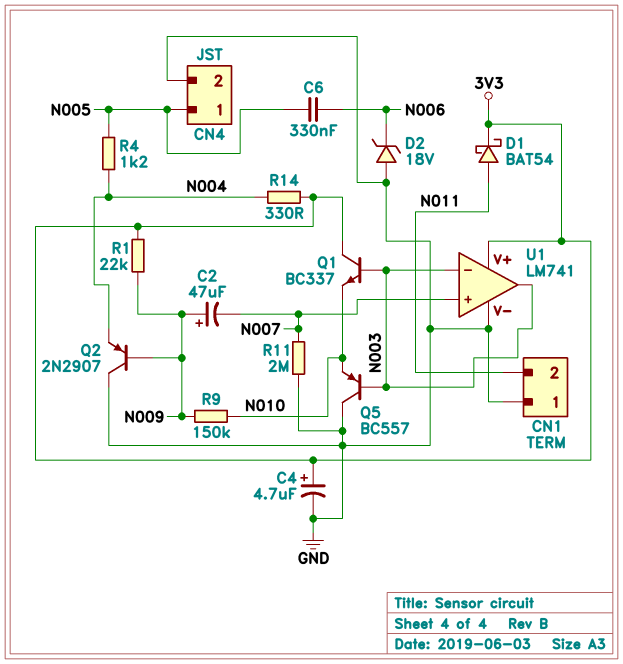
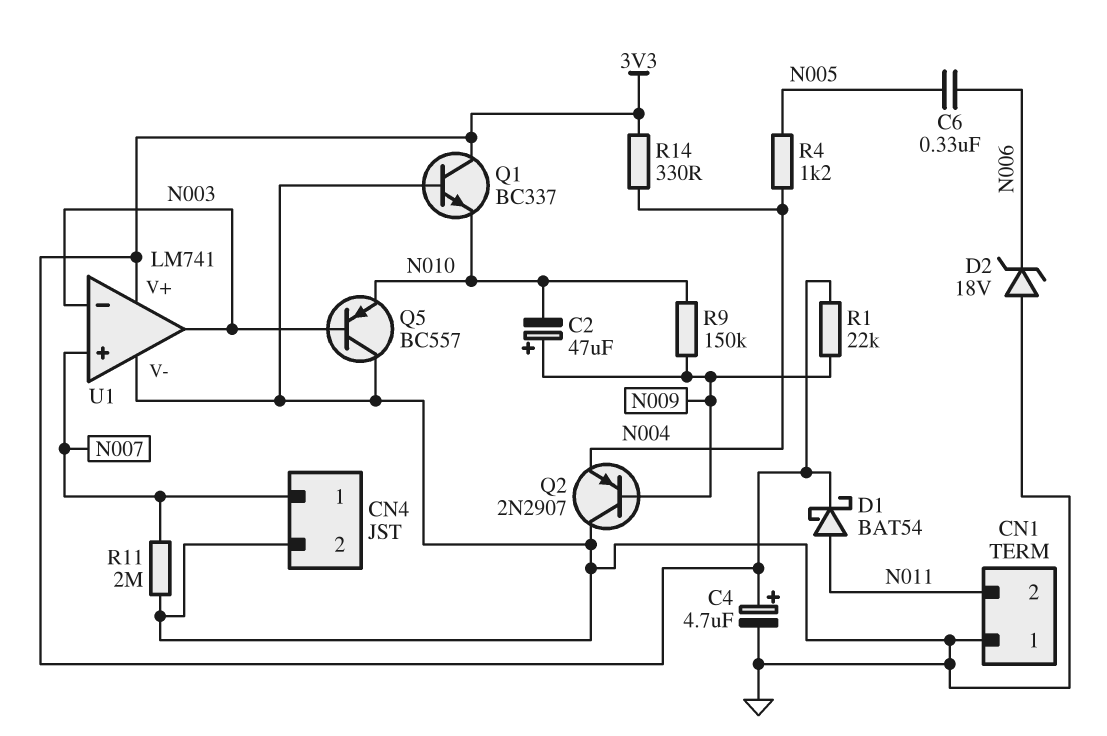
C2: 47uF (plus N009, minus N007) -> 47uF (plus N009, minus N010)
CN4 pin 1: N005 -> N007
Q1: NPN BC337 (B N003, C 3V3, E N010) -> NPN BC337 (B GND, C 3V3, E N010)

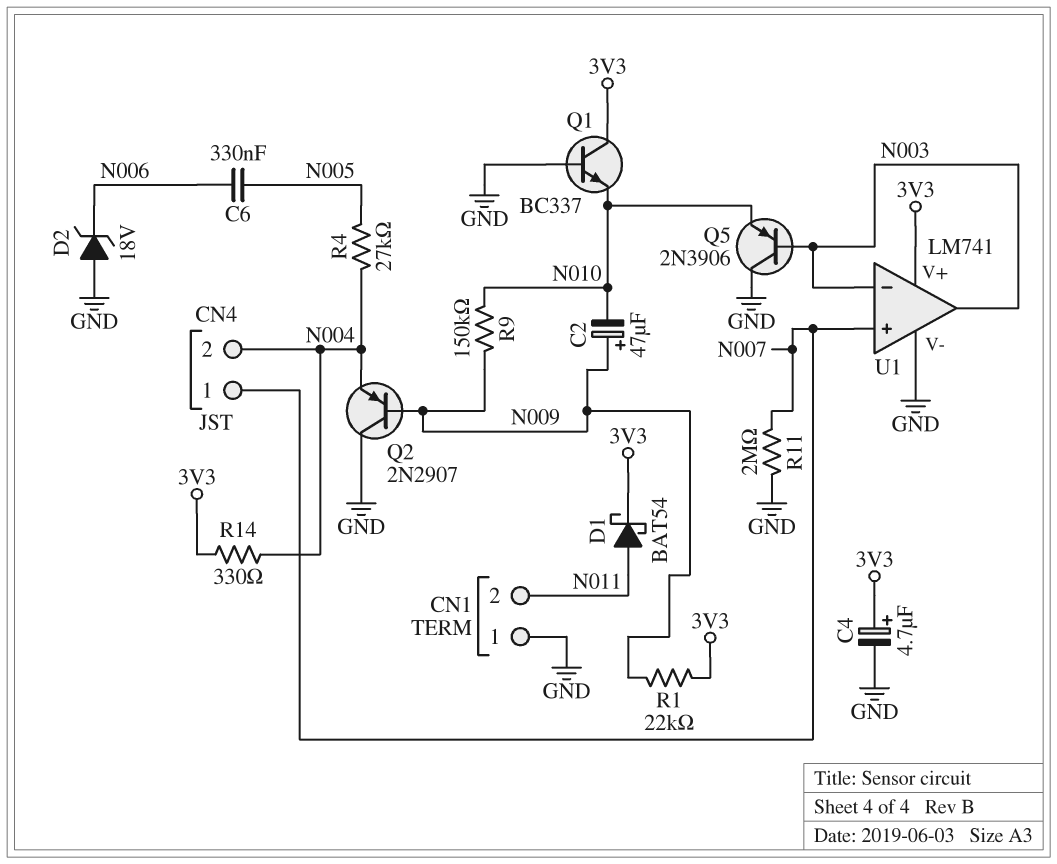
CN4 pin 2: GND -> N004
Q5: PNP BC557 (B N003, C GND, E N010) -> PNP 2N3906 (B N003, C GND, E N010)
R4: 1.2k (N004, N005) -> 27k (N004, N005)

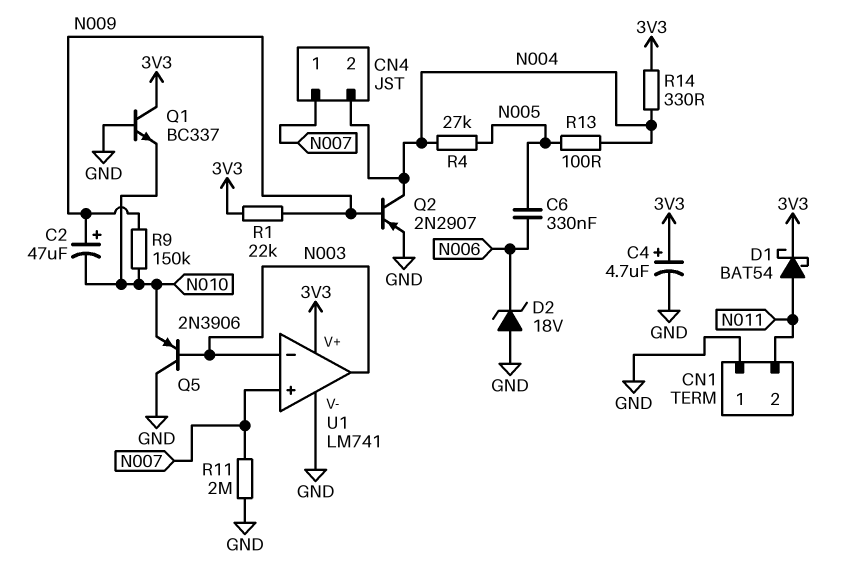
Q2: PNP 2N2907 (B N009, C GND, E N004) -> PNP 2N2907 (B N009, C N004, E GND)
R13: none -> 100 (N004, N005)

